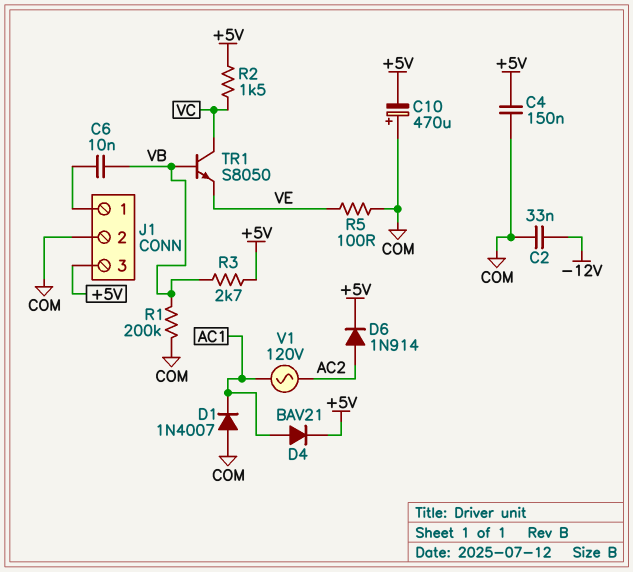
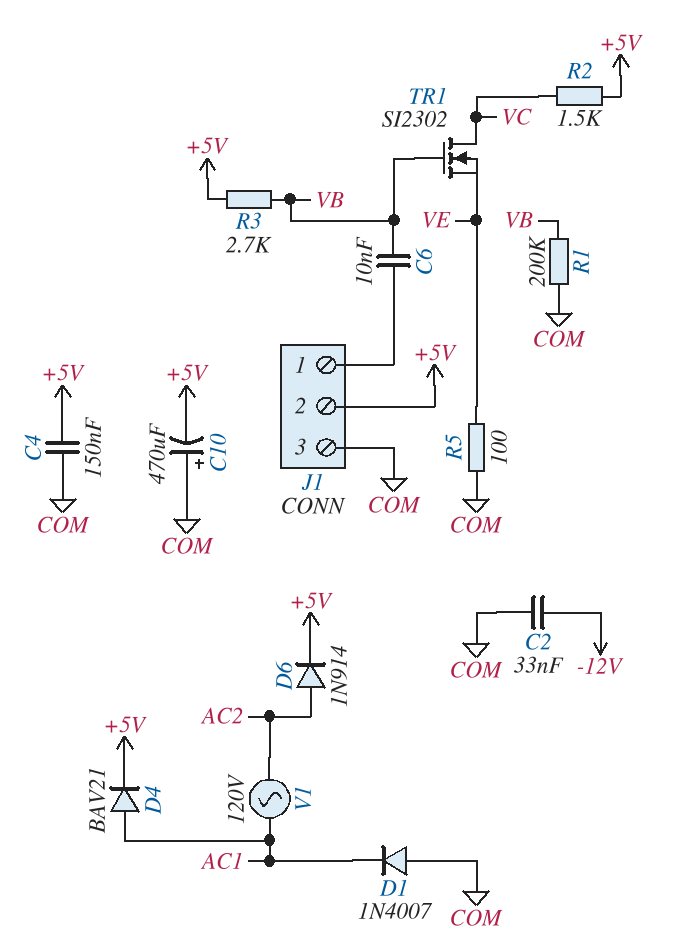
J1 pin 2: COM -> +5V
J1 pin 3: +5V -> COM
TR1: NPN S8050 (B VB, C VC, E VE) -> NMOS SI2302 (G VB, D VC, S VE)

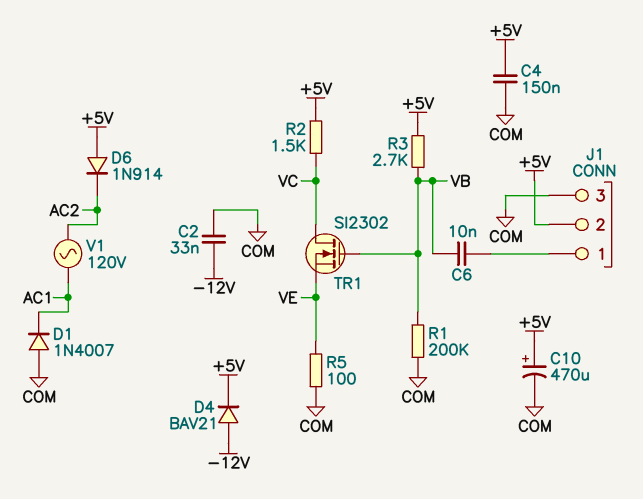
C10: 470uF (plus COM, minus +5V) -> 470uF (plus +5V, minus COM)
D4: diode BAV21 (A AC1, K +5V) -> diode BAV21 (A -12V, K +5V)
D6: diode 1N914 (A AC2, K +5V) -> diode 1N914 (A +5V, K AC2)

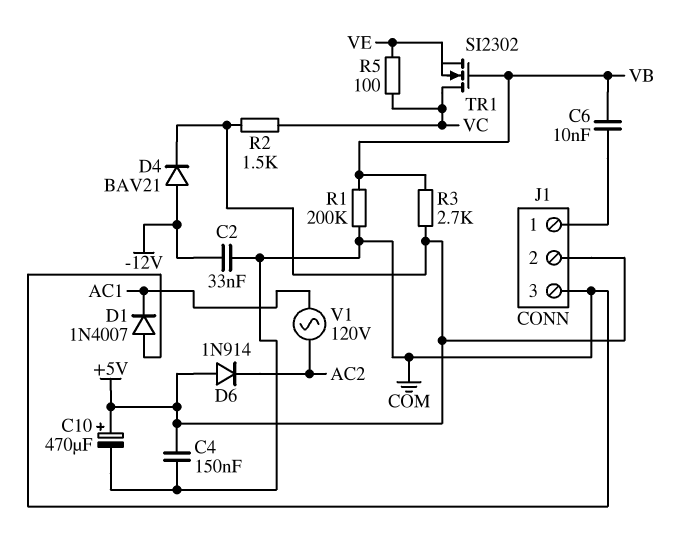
R5: 100 (COM, VE) -> 100 (VC, VE)

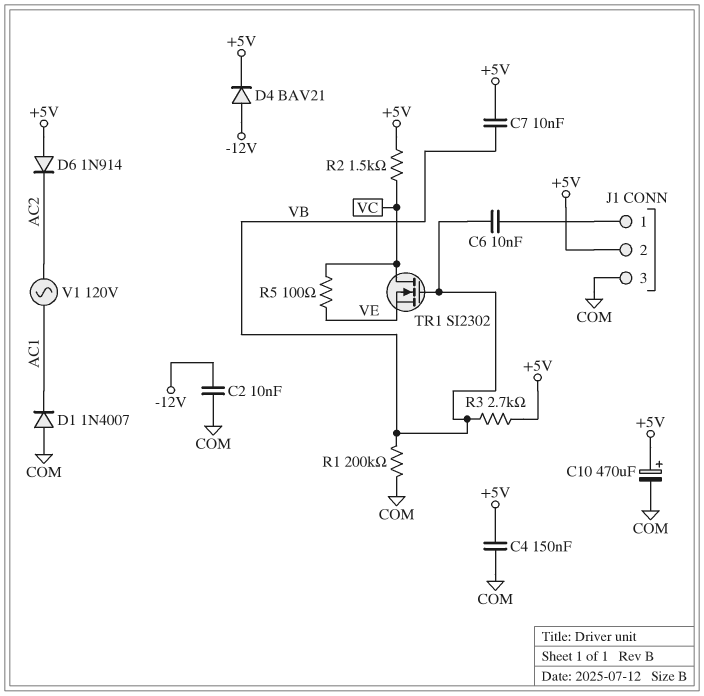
C2: 33nF (-12V, COM) -> 10nF (-12V, COM)
C7: none -> 10nF (+5V, VB)

